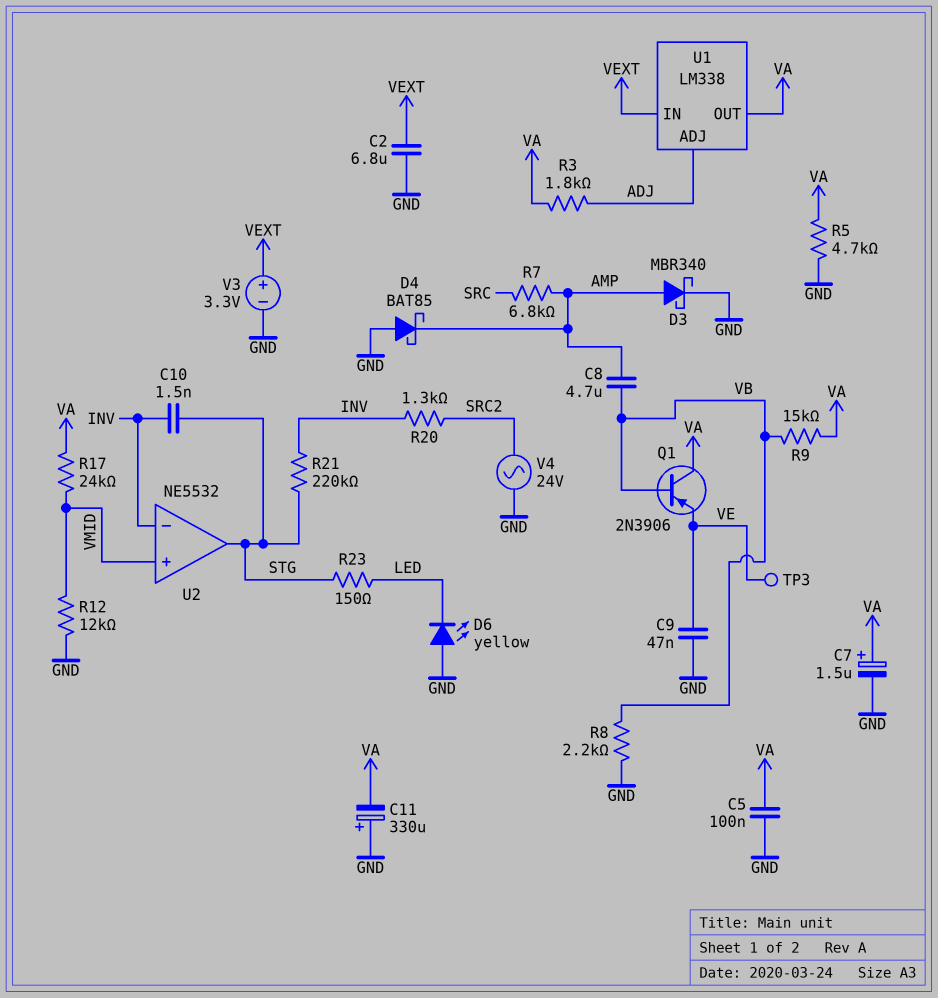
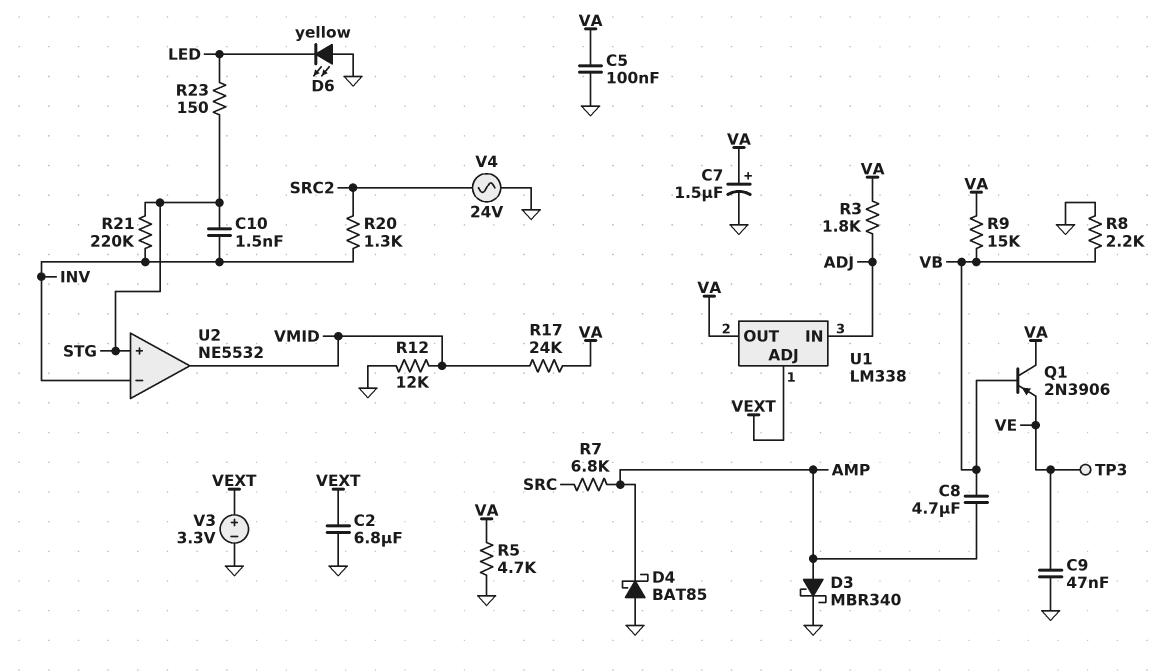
C11: 330uF (plus GND, minus VA) -> none
U1 pin ADJ: ADJ -> VEXT
U1 pin IN: VEXT -> ADJ
U2 pin in+: VMID -> STG
U2 pin out: STG -> VMID

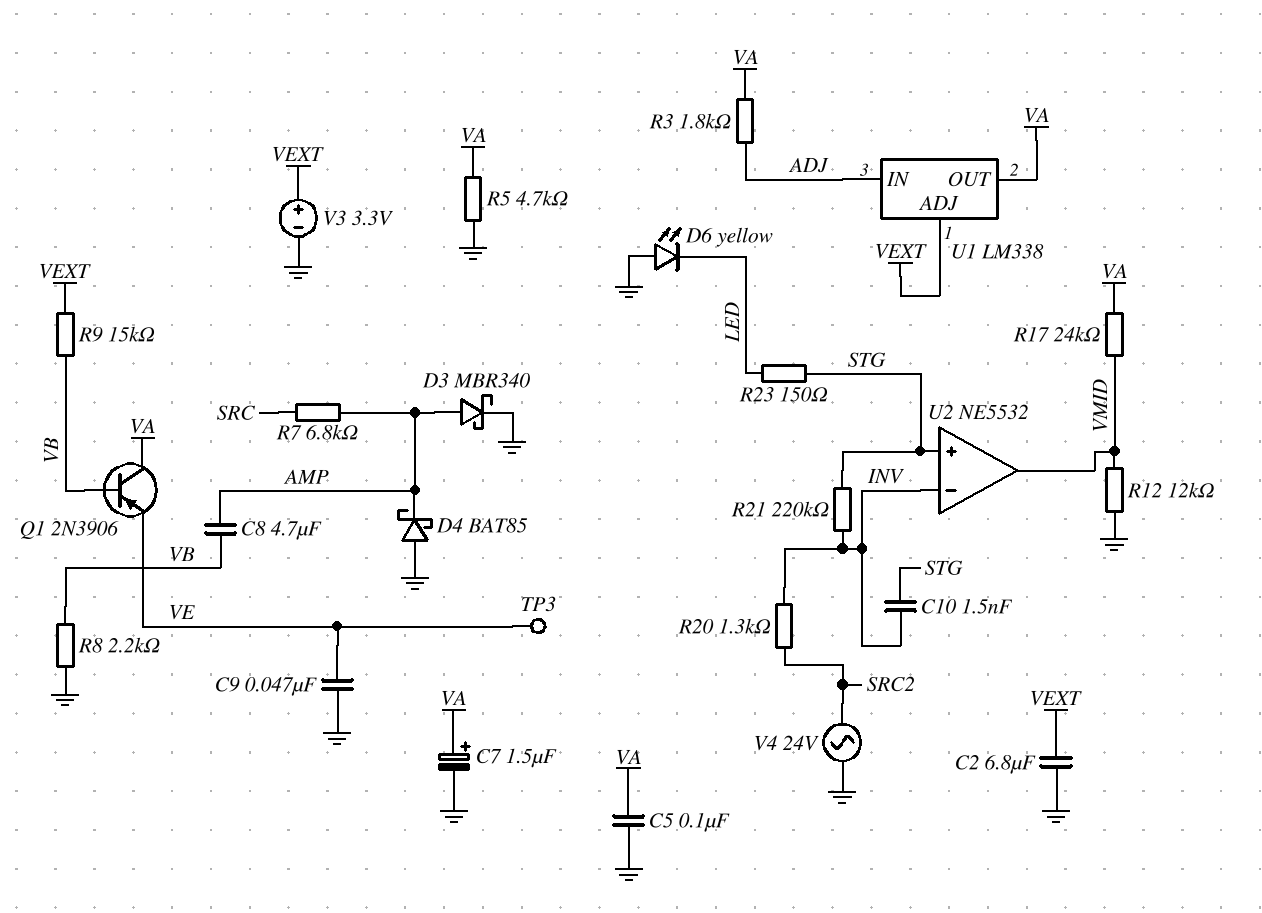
R9: 15k (VA, VB) -> 15k (VB, VEXT)

